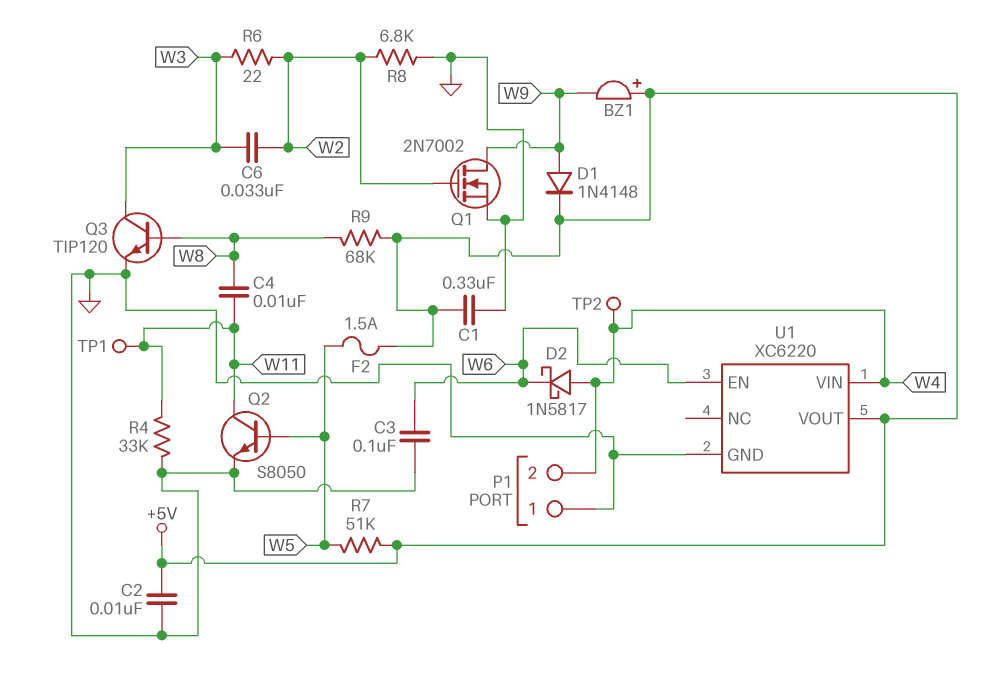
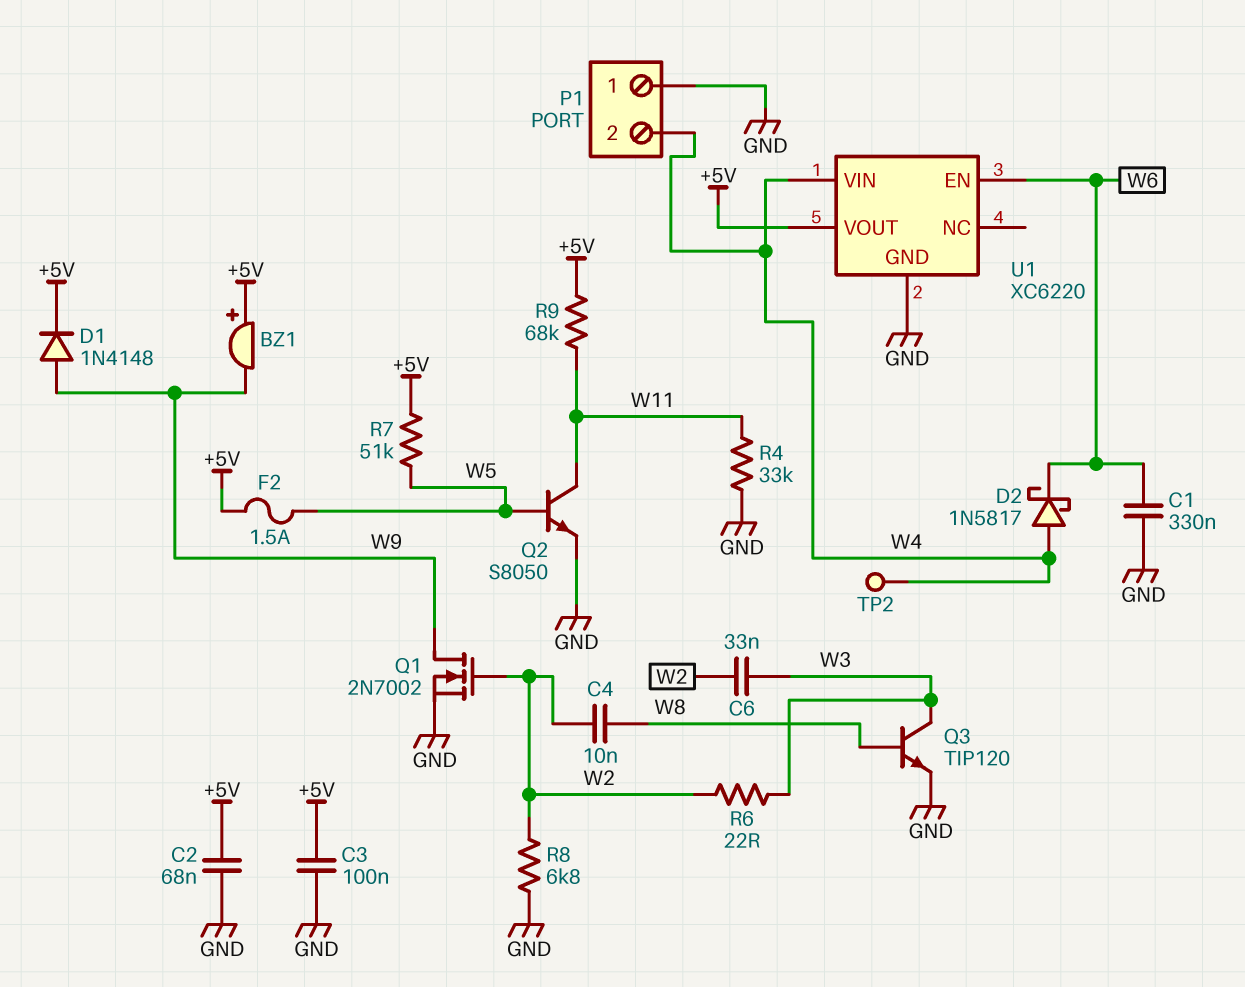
C1: 330nF (+5V, GND) -> 330nF (GND, W6)
C2: 10nF (+5V, GND) -> 68nF (+5V, GND)
C3: 100nF (GND, W6) -> 100nF (+5V, GND)
C4: 10nF (W8, W11) -> 10nF (W2, W8)
R9: 68k (+5V, W8) -> 68k (+5V, W11)
TP1: test point (W11) -> none

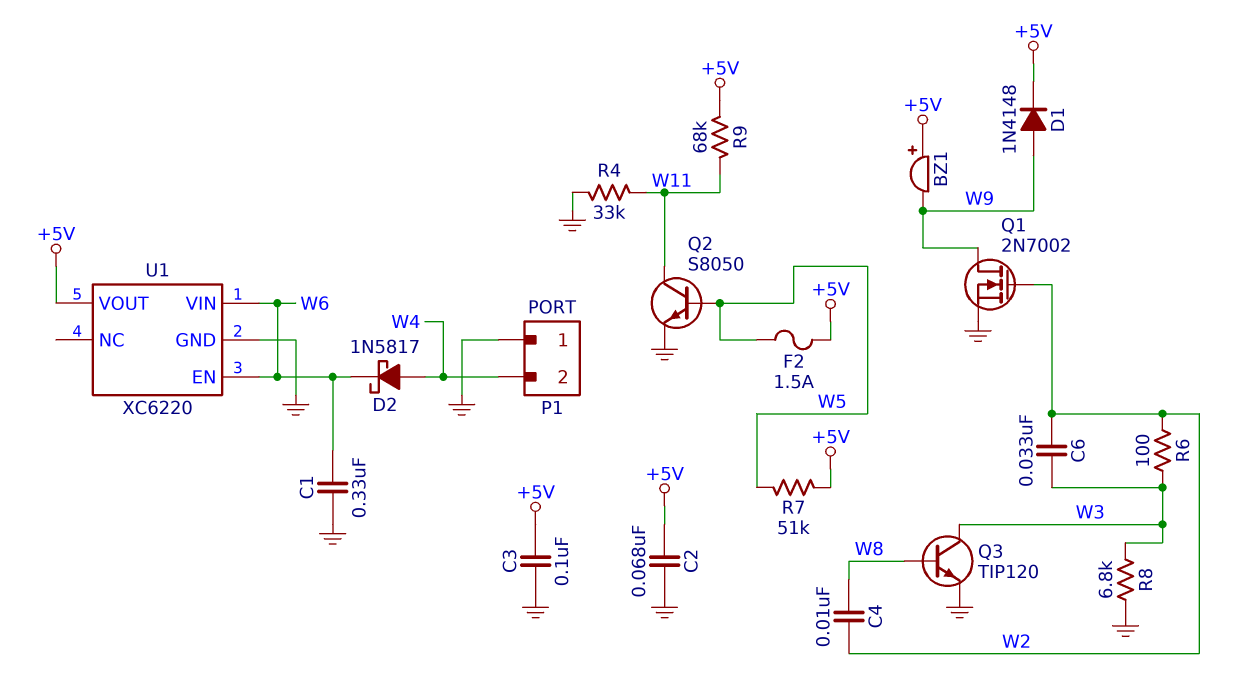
R6: 22 (W2, W3) -> 100 (W2, W3)
R8: 6.8k (GND, W2) -> 6.8k (GND, W3)
TP2: test point (W4) -> none
U1 pin VIN: W4 -> W6

